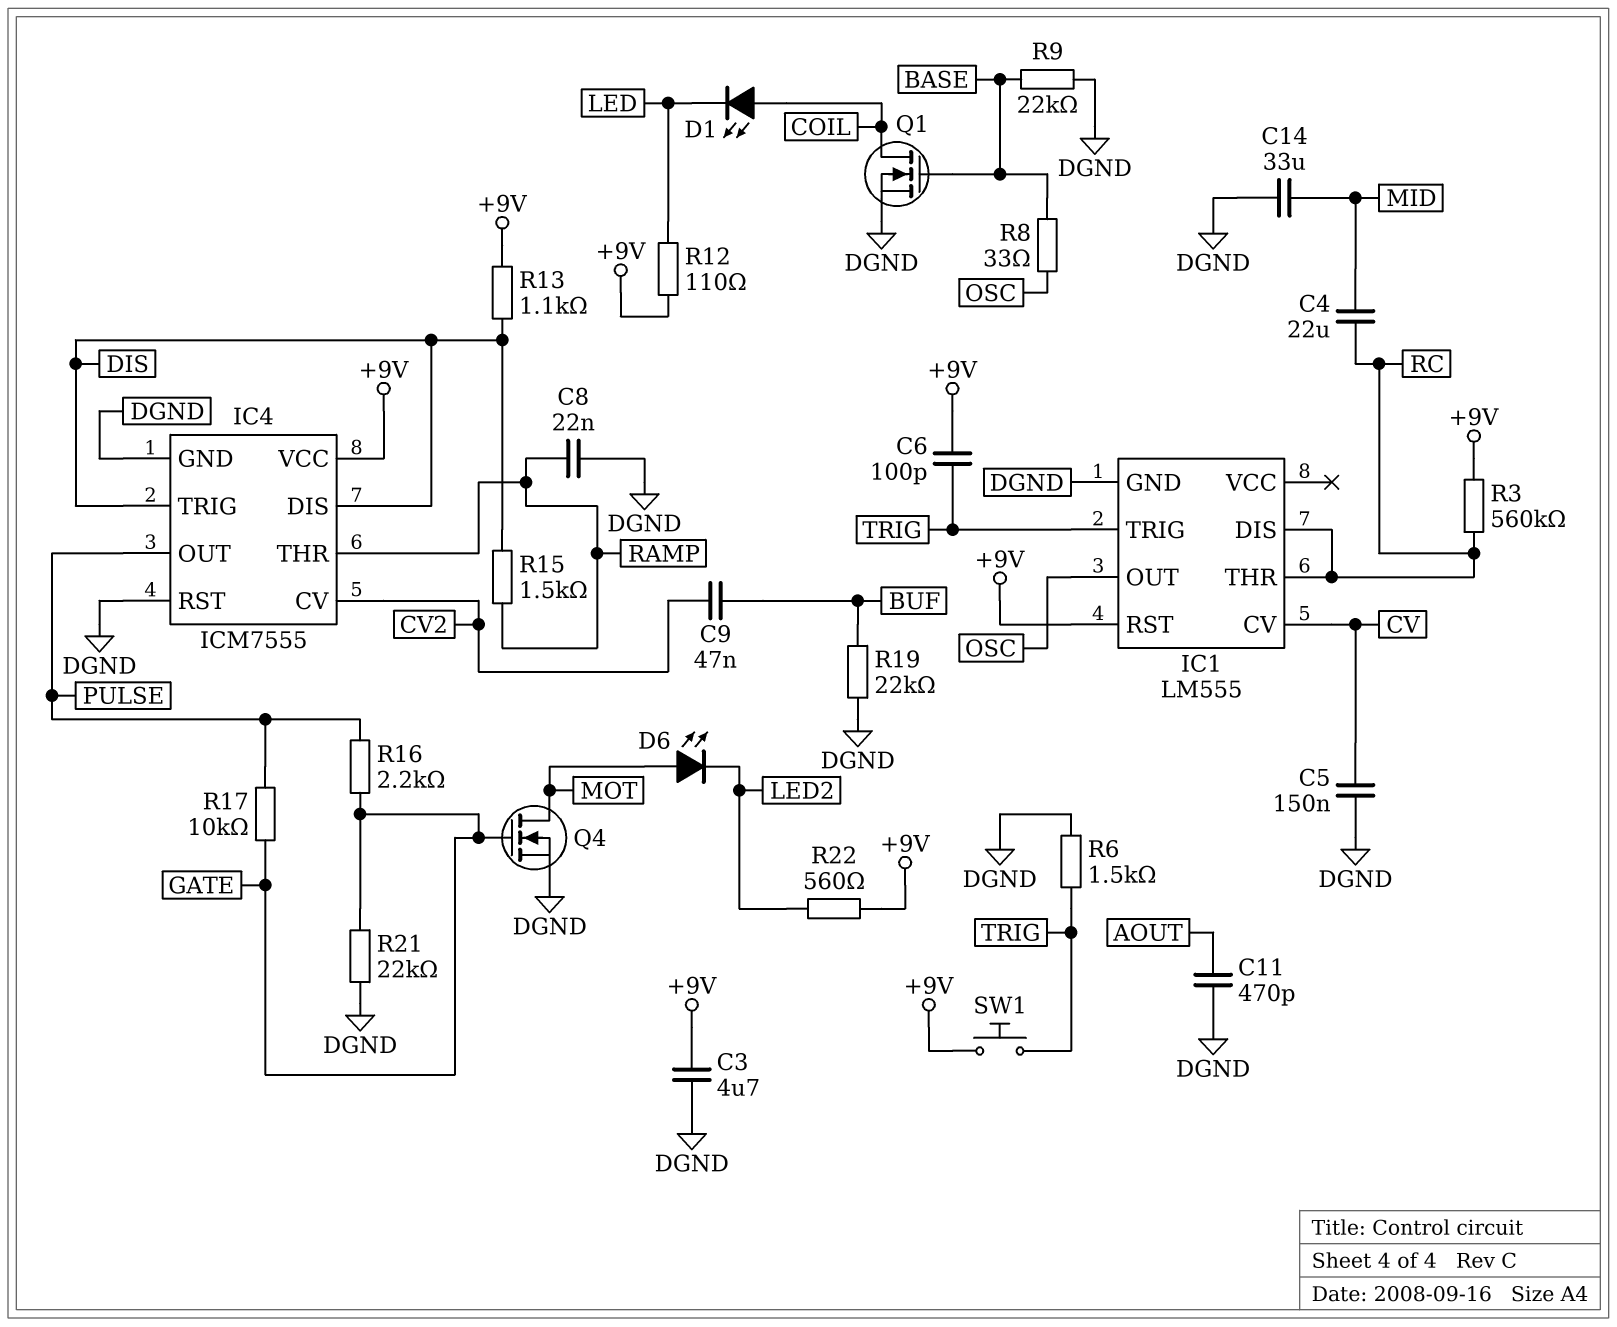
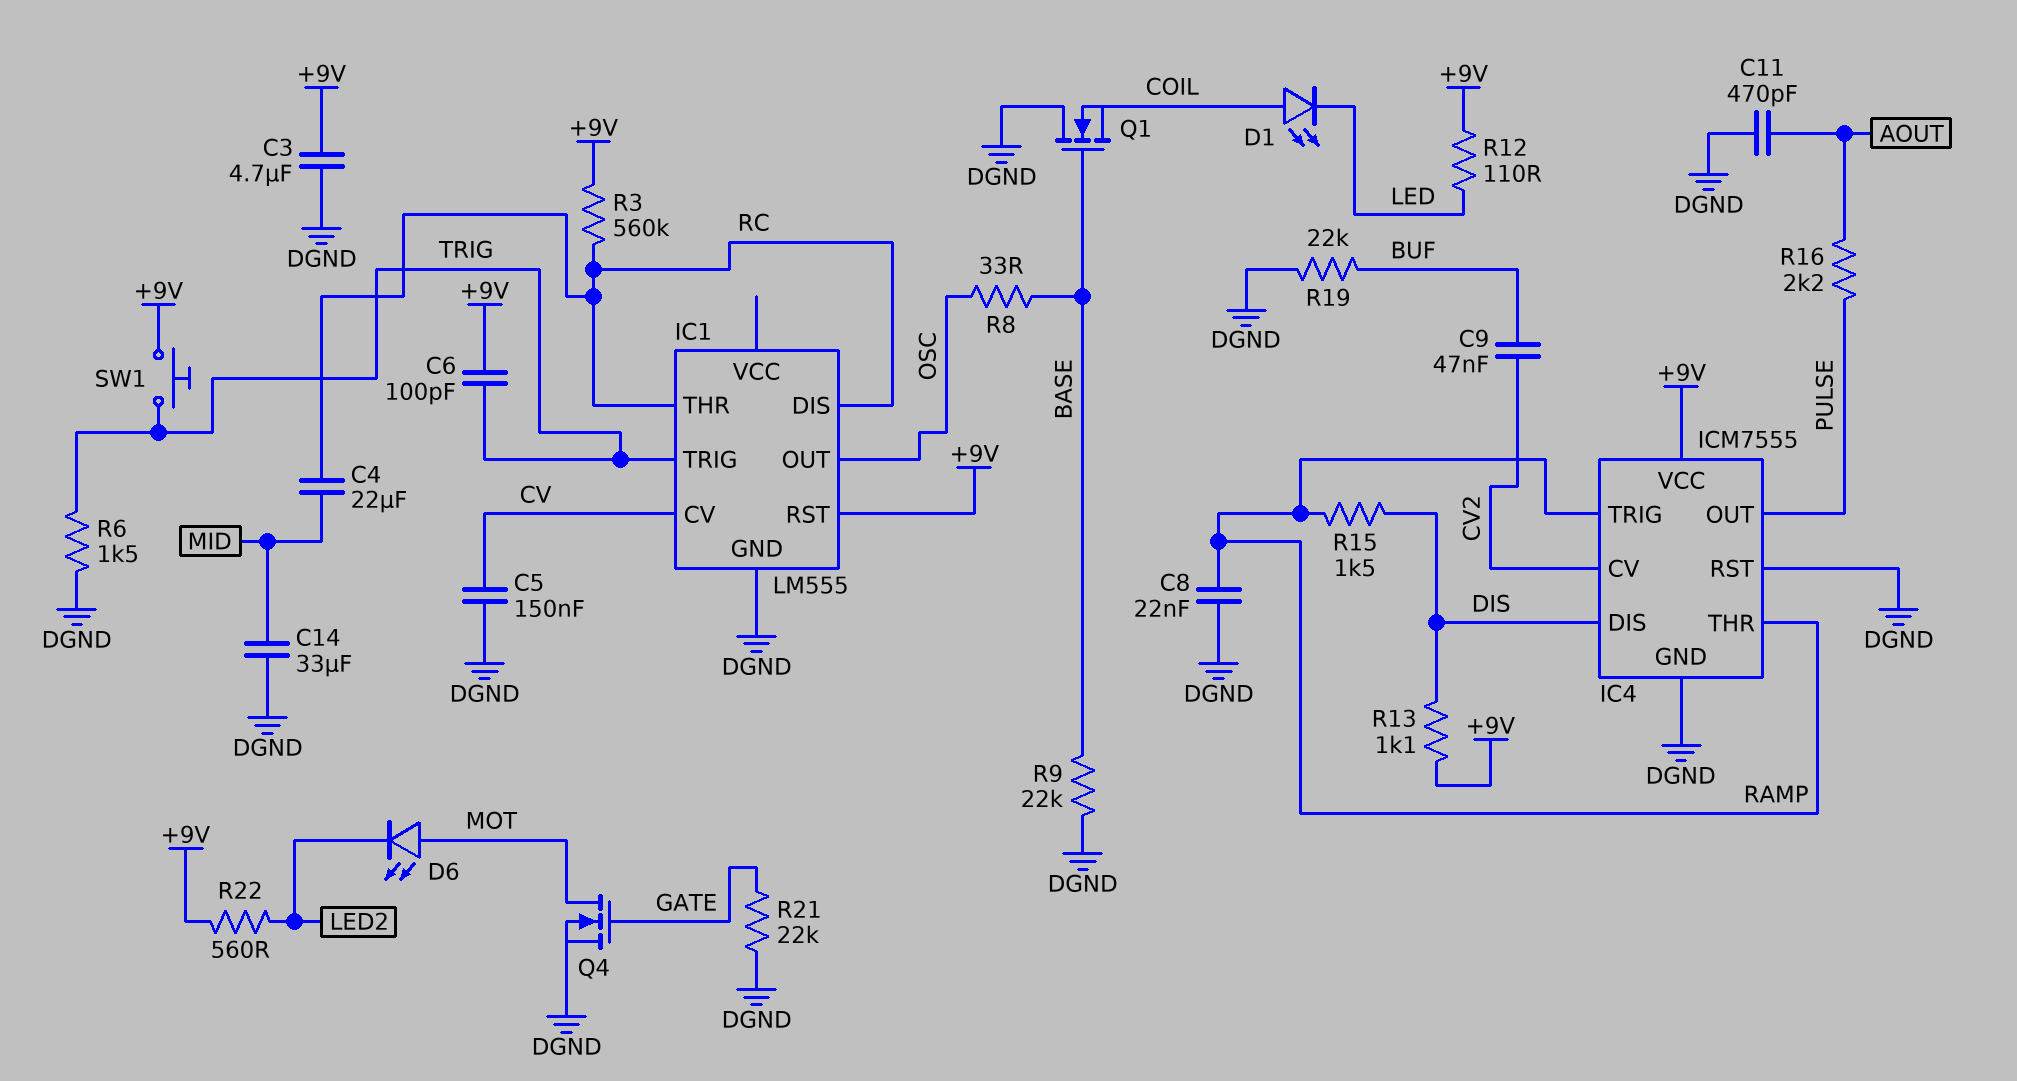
IC4 pin TRIG: DIS -> RAMP
Q1: NMOS (G BASE, D COIL, S DGND) -> NMOS (G BASE, D DGND, S COIL)
R16: 2.2k (GATE, PULSE) -> 2.2k (AOUT, PULSE)
R17: 10k (GATE, PULSE) -> none

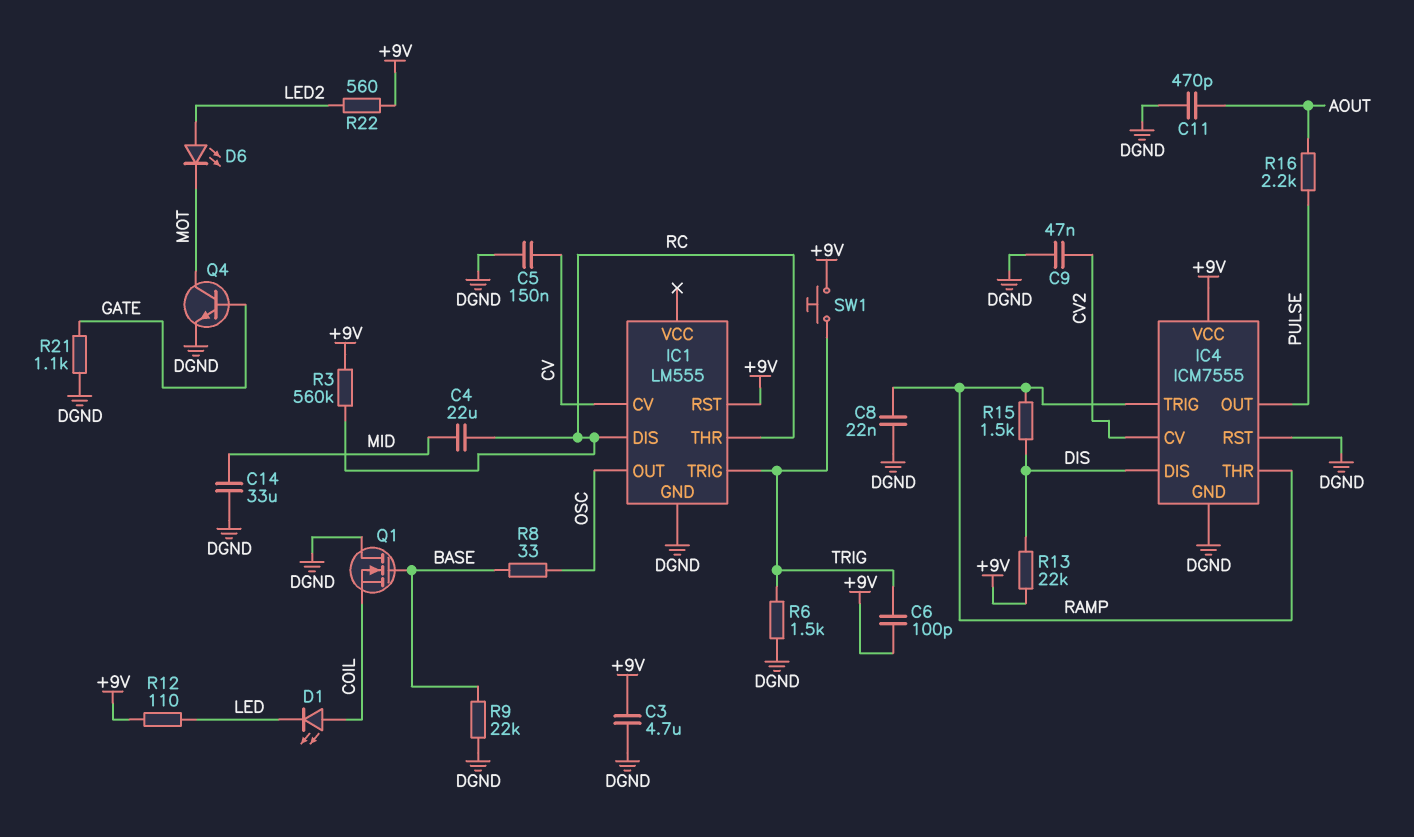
C9: 47nF (BUF, CV2) -> 47nF (CV2, DGND)
D6: LED (A MOT, K LED2) -> LED (A LED2, K MOT)
Q4: NMOS (G GATE, D MOT, S DGND) -> NPN (B GATE, C MOT, E DGND)
R13: 1.1k (+9V, DIS) -> 22k (+9V, DIS)
R19: 22k (BUF, DGND) -> none
R21: 22k (DGND, GATE) -> 1.1k (DGND, GATE)

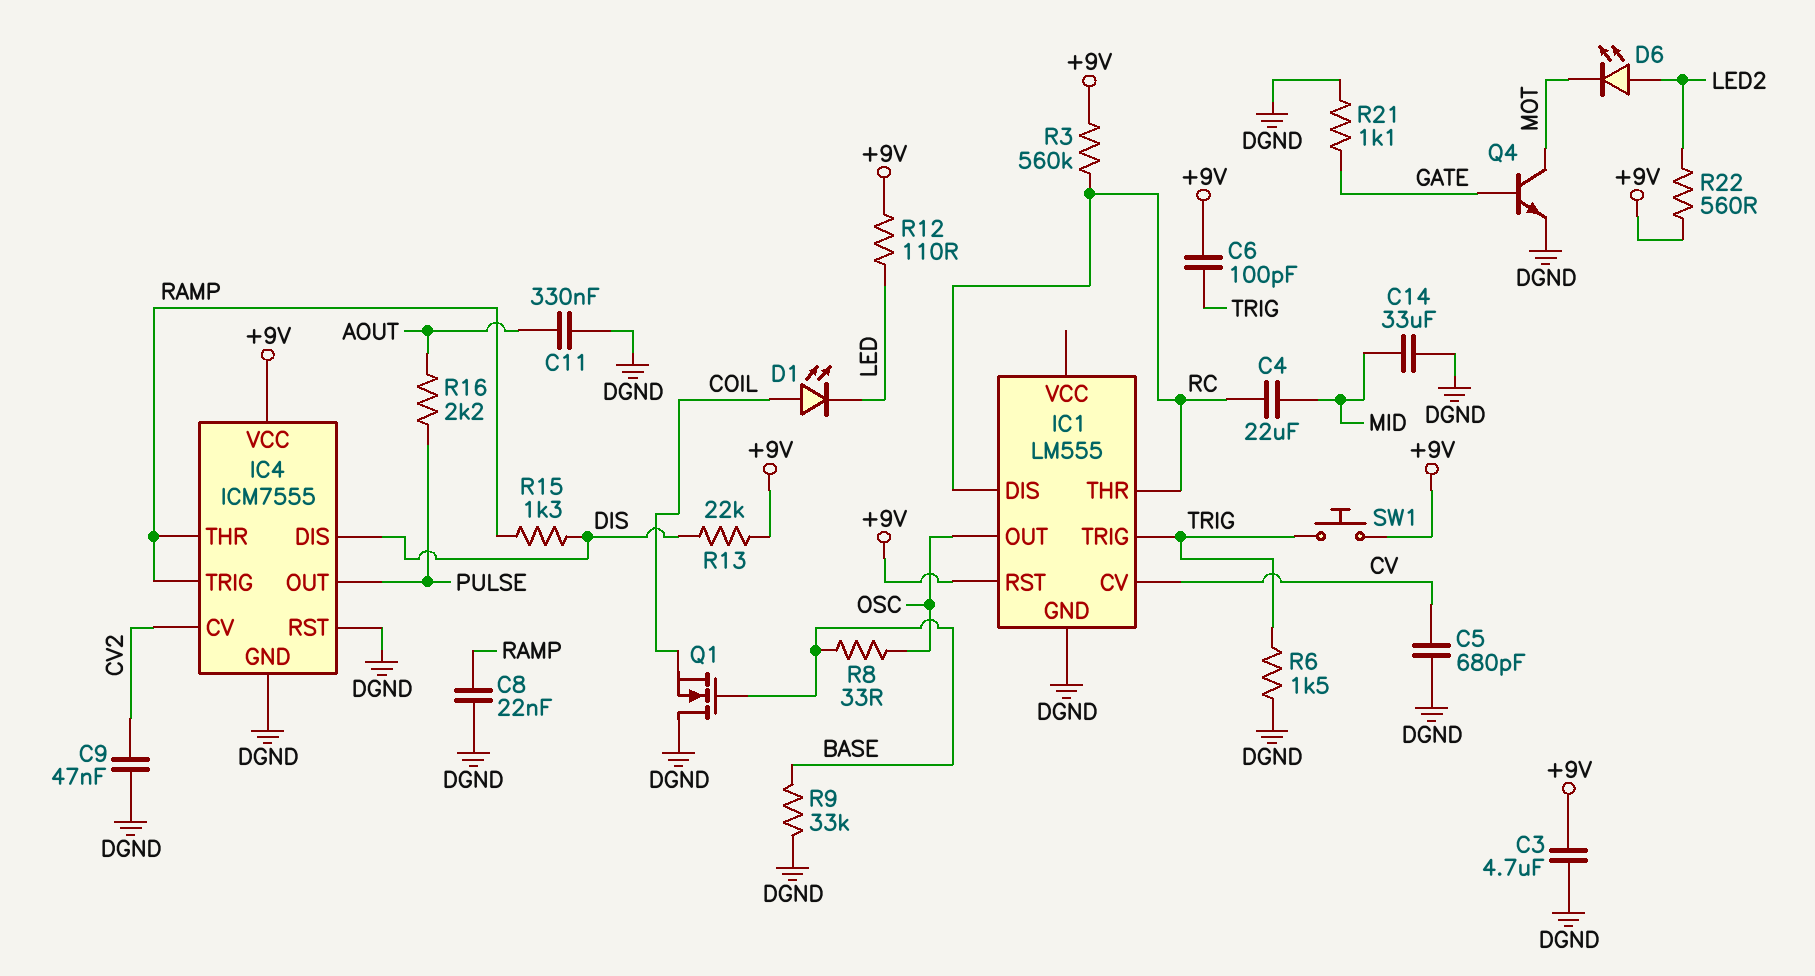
C5: 150nF (CV, DGND) -> 680pF (CV, DGND)
C11: 470pF (AOUT, DGND) -> 330nF (AOUT, DGND)
R9: 22k (BASE, DGND) -> 33k (BASE, DGND)
R15: 1.5k (DIS, RAMP) -> 1.3k (DIS, RAMP)

